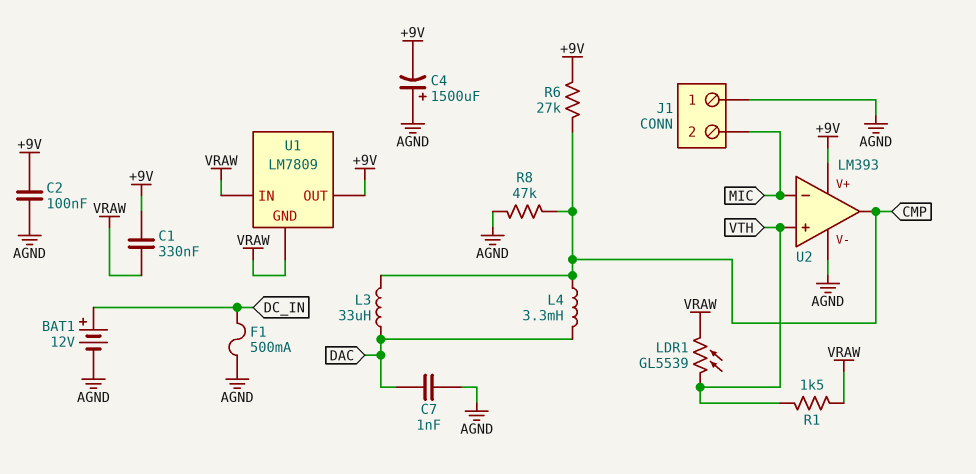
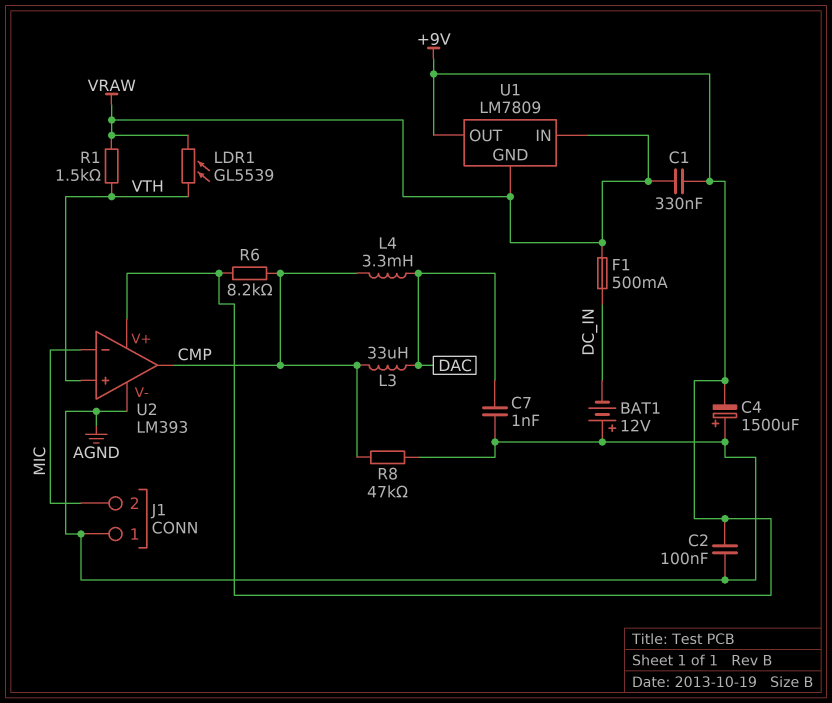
BAT1: 12V (plus DC_IN, minus AGND) -> 12V (plus AGND, minus DC_IN)
F1: 500mA (AGND, DC_IN) -> 500mA (DC_IN, VRAW)
R6: 27k (+9V, CMP) -> 8.2k (+9V, CMP)

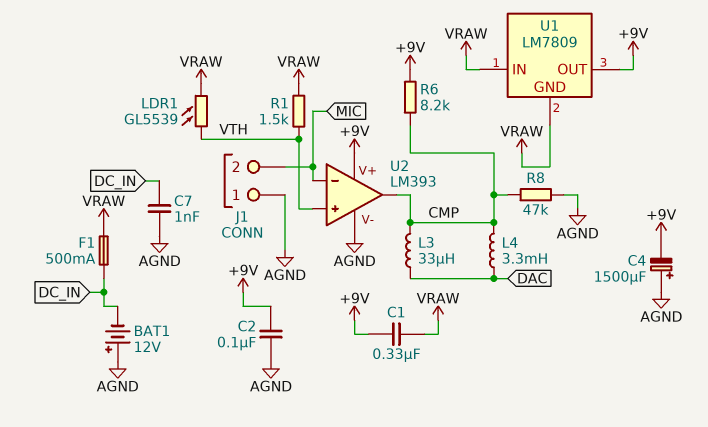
C7: 1nF (AGND, DAC) -> 1nF (AGND, DC_IN)

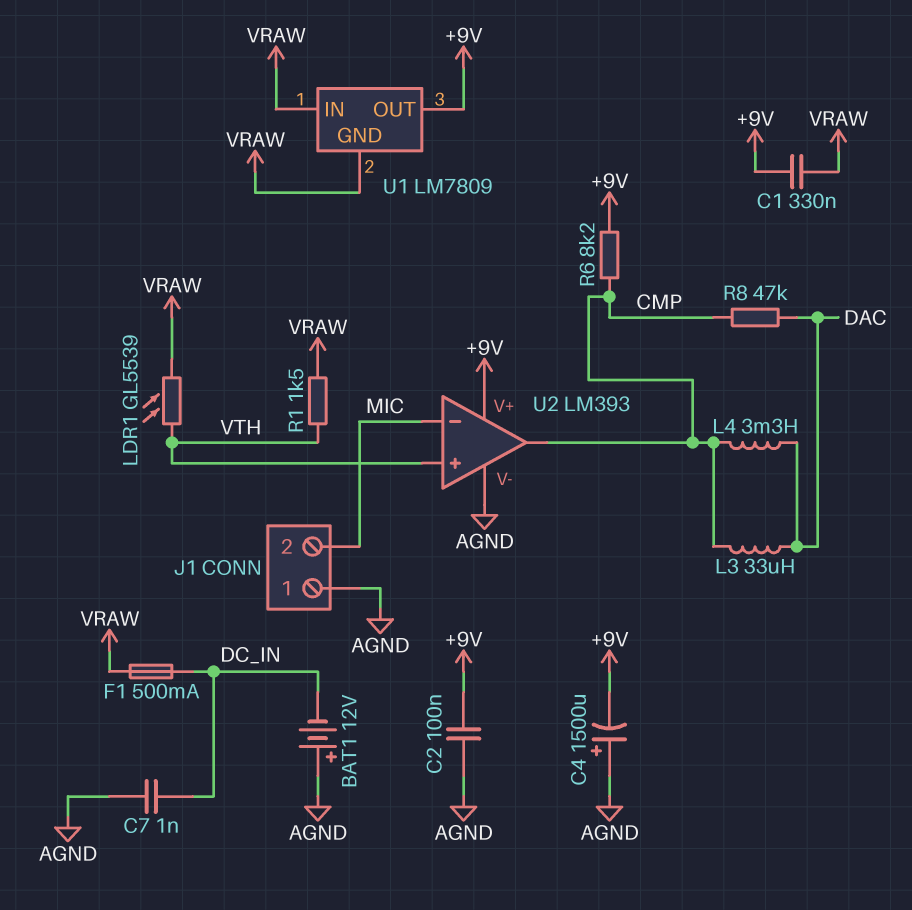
R8: 47k (AGND, CMP) -> 47k (CMP, DAC)

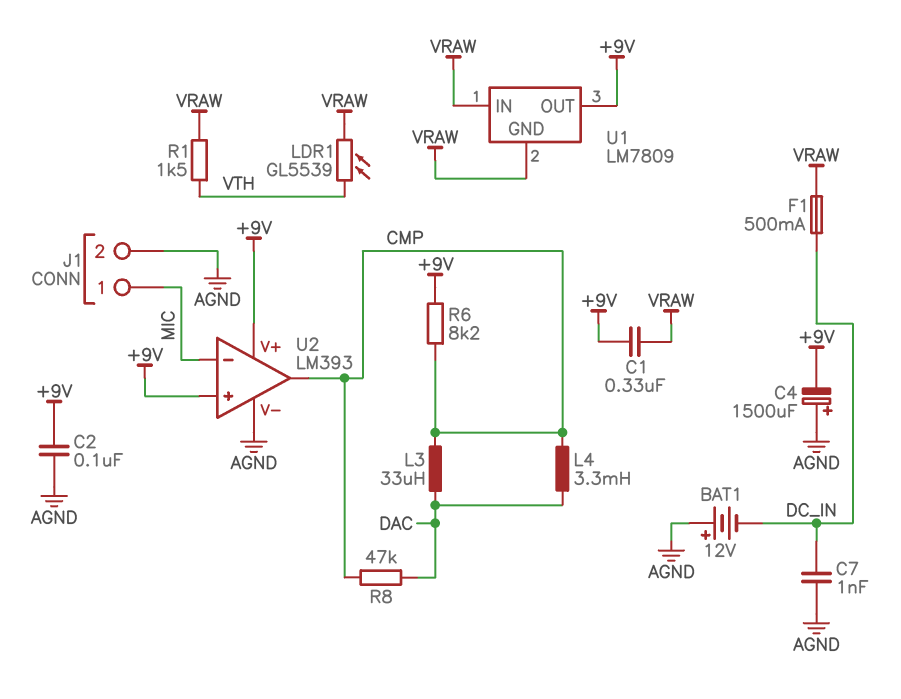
J1 pin 1: AGND -> MIC
J1 pin 2: MIC -> AGND
U2 pin in+: VTH -> +9V

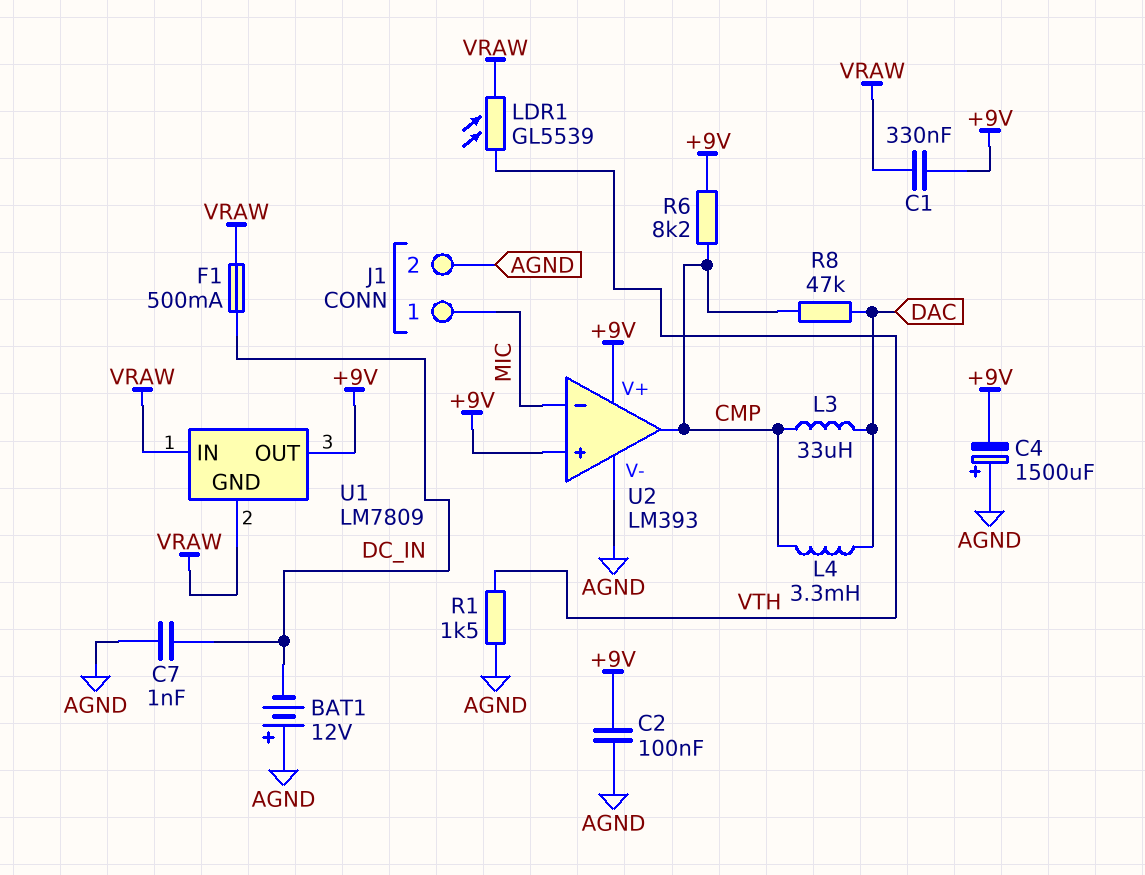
R1: 1.5k (VRAW, VTH) -> 1.5k (AGND, VTH)

